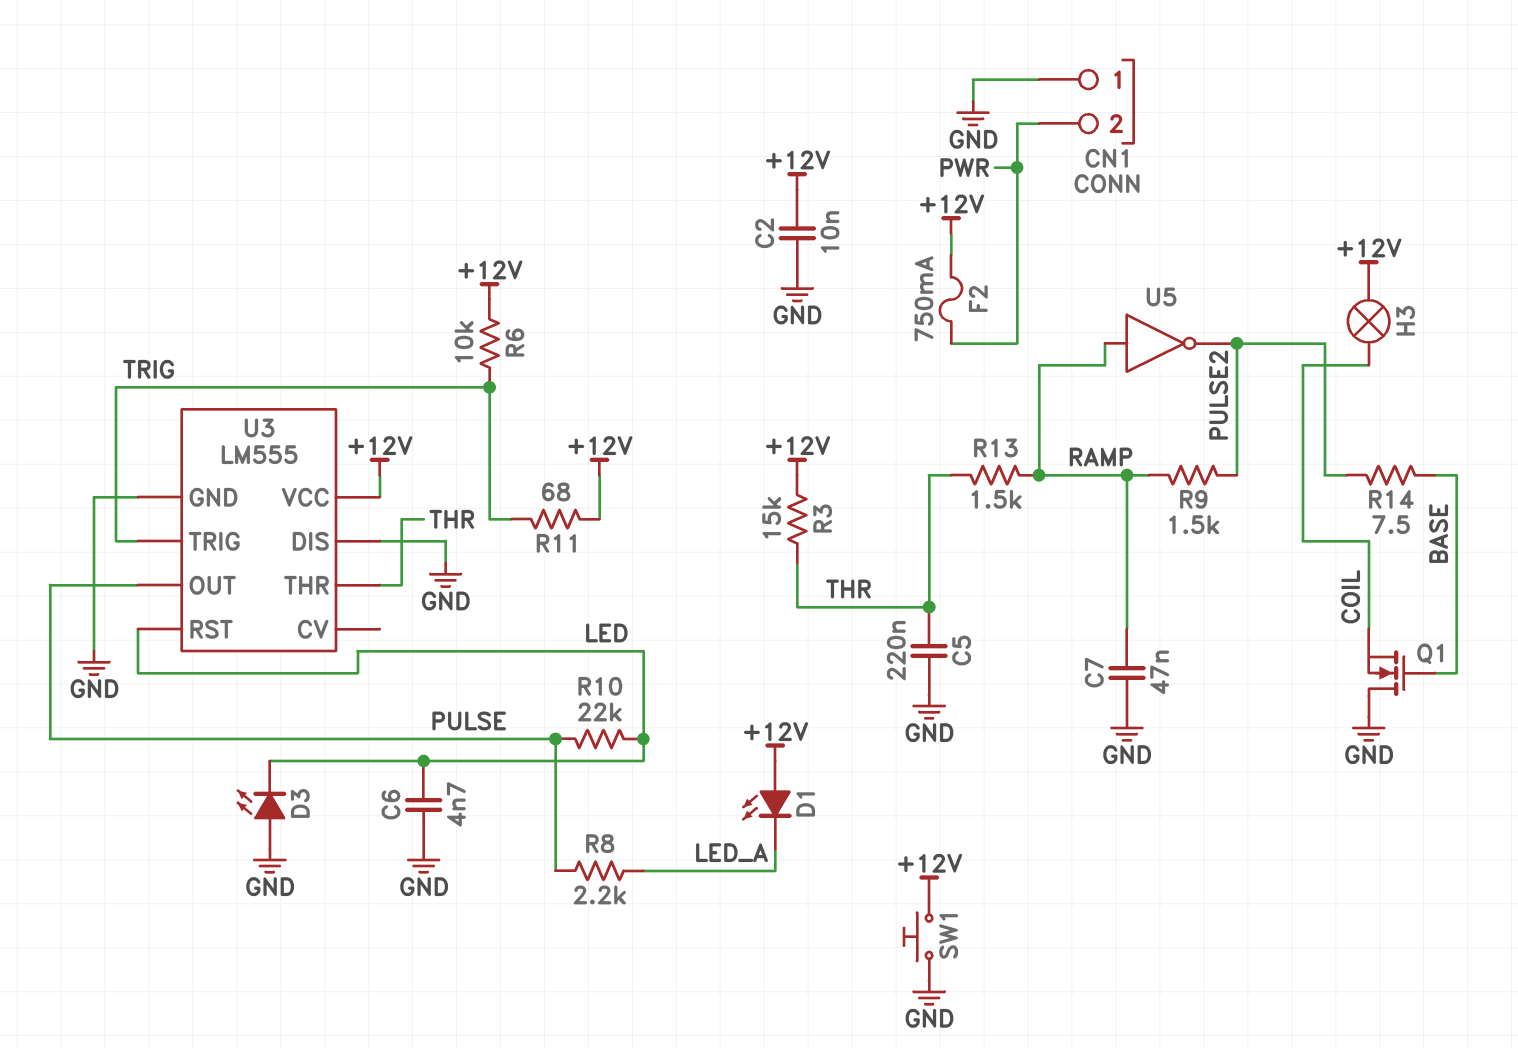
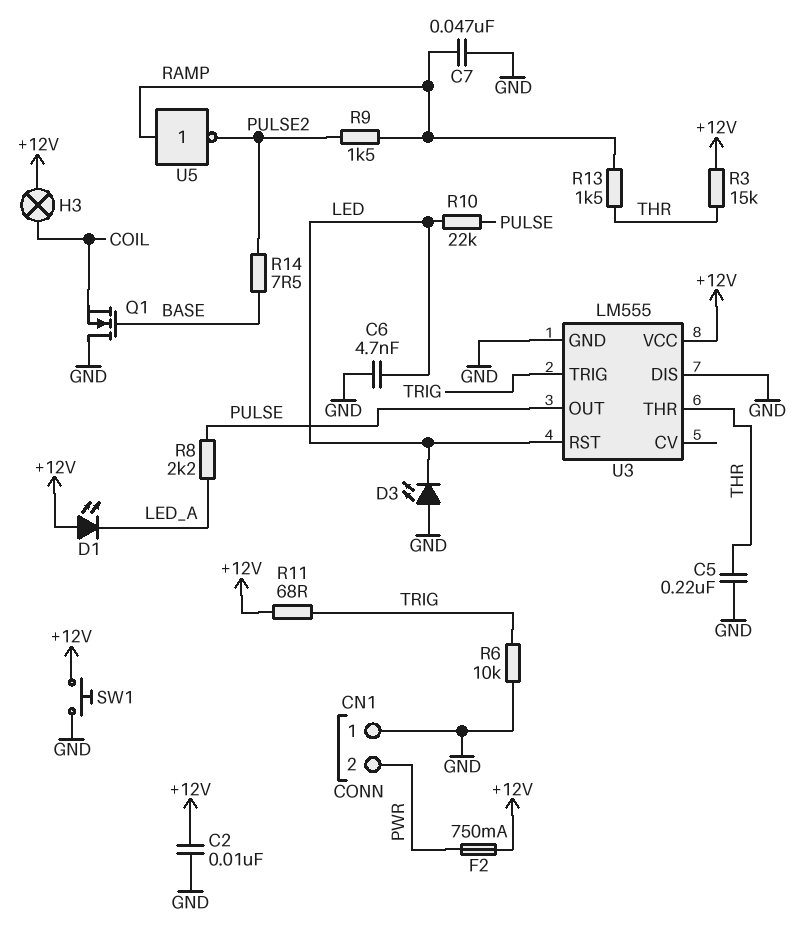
R6: 10k (+12V, TRIG) -> 10k (GND, TRIG)

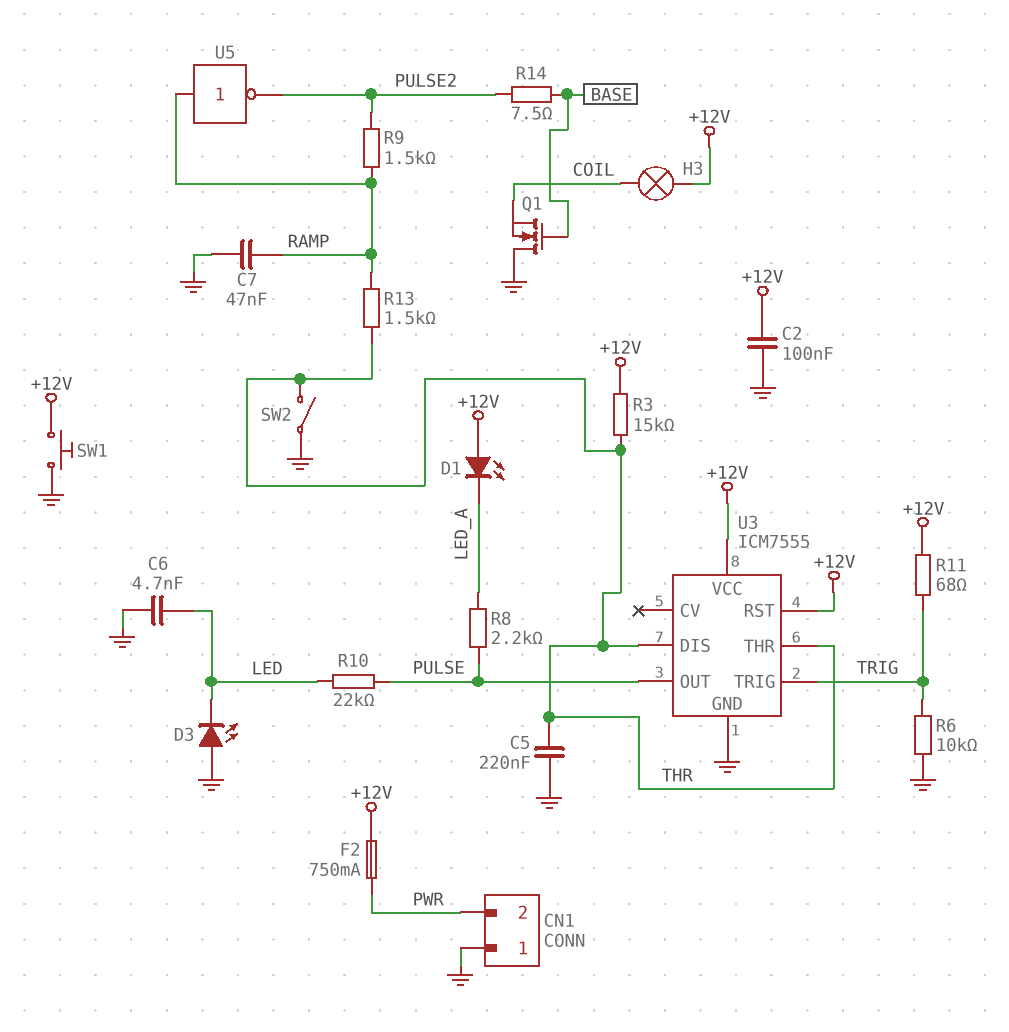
C2: 10nF (+12V, GND) -> 100nF (+12V, GND)
SW2: none -> switch (GND, THR)
U3: LM555 -> ICM7555
U3 pin DIS: GND -> THR
U3 pin RST: LED -> +12V

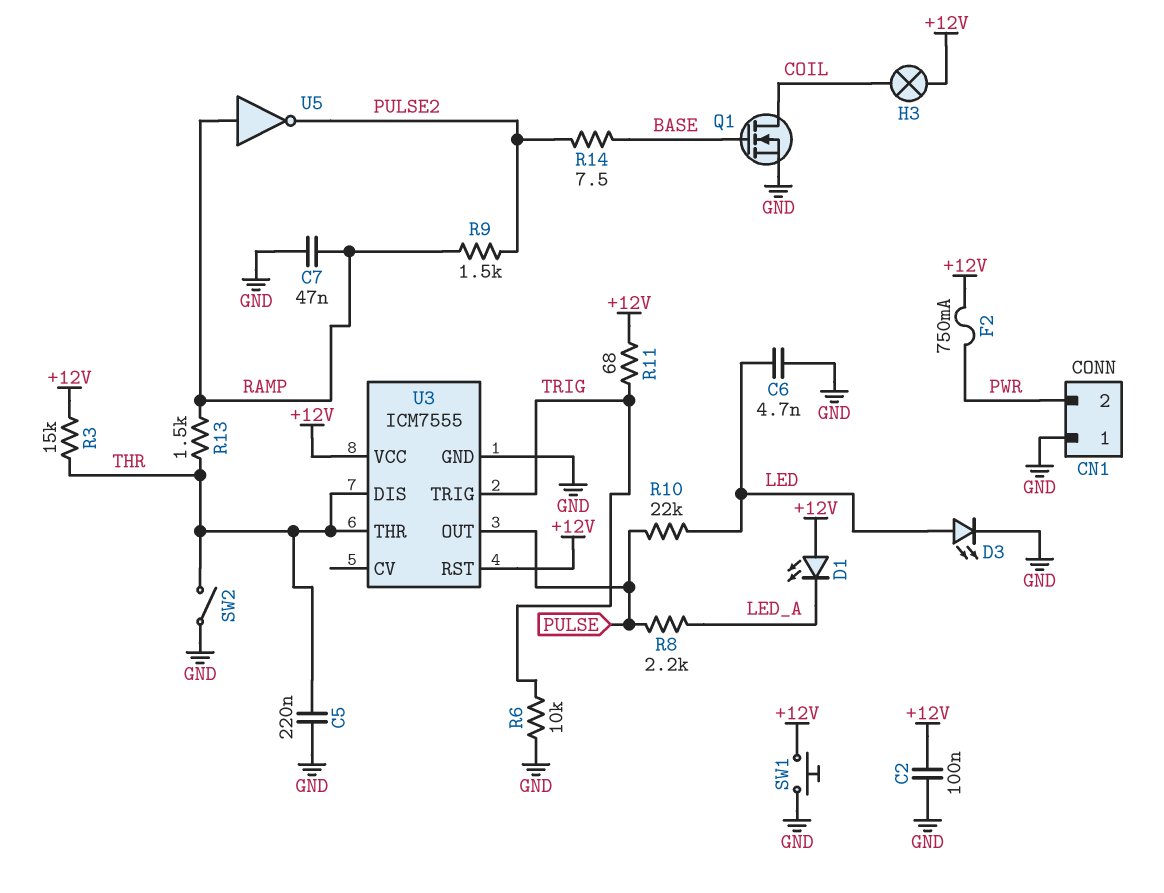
D3: LED (A GND, K LED) -> LED (A LED, K GND)
Q1: NMOS (G BASE, D GND, S COIL) -> NMOS (G BASE, D COIL, S GND)

